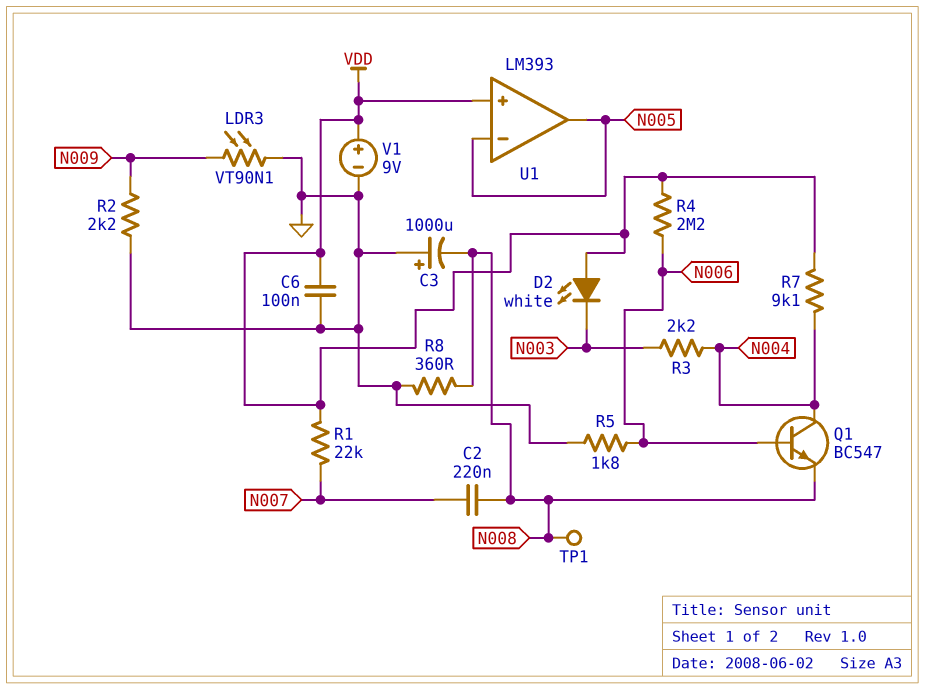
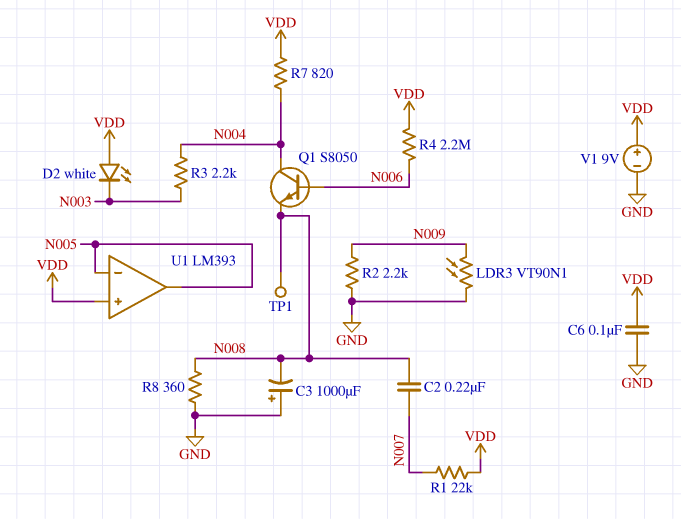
Q1: NPN BC547 (B N006, C N004, E N008) -> NPN S8050 (B N006, C N004, E N008)
R5: 1.8k (GND, N006) -> none
R7: 9.1k (N004, VDD) -> 820 (N004, VDD)

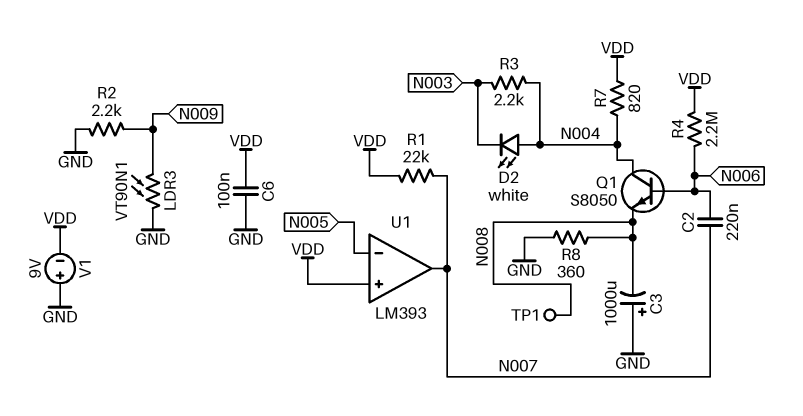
C2: 220nF (N007, N008) -> 220nF (N006, N007)
D2: LED white (A VDD, K N003) -> LED white (A N004, K N003)
U1 pin out: N005 -> N007
V1: 9V (plus VDD, minus GND) -> 9V (plus GND, minus VDD)

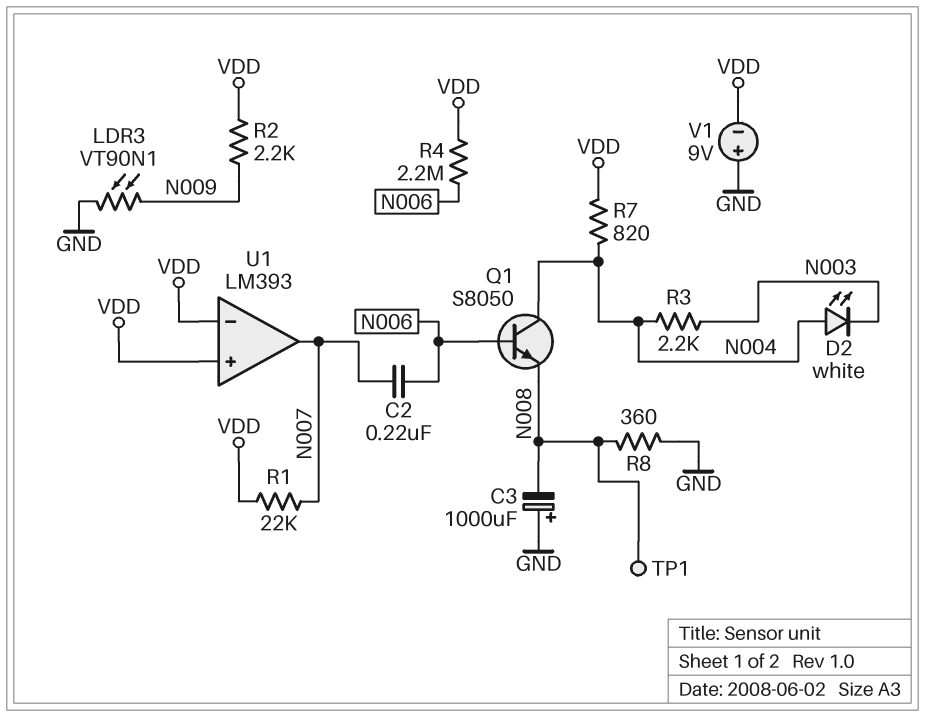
C6: 100nF (GND, VDD) -> none
R2: 2.2k (GND, N009) -> 2.2k (N009, VDD)
U1 pin in-: N005 -> VDD

